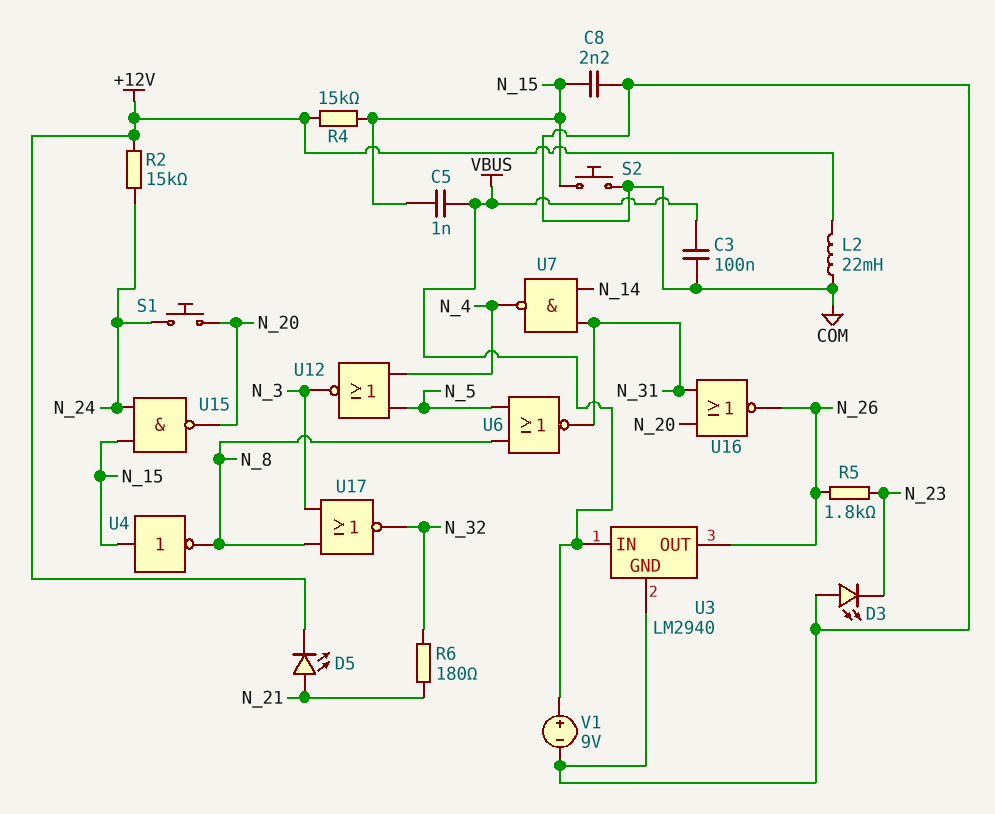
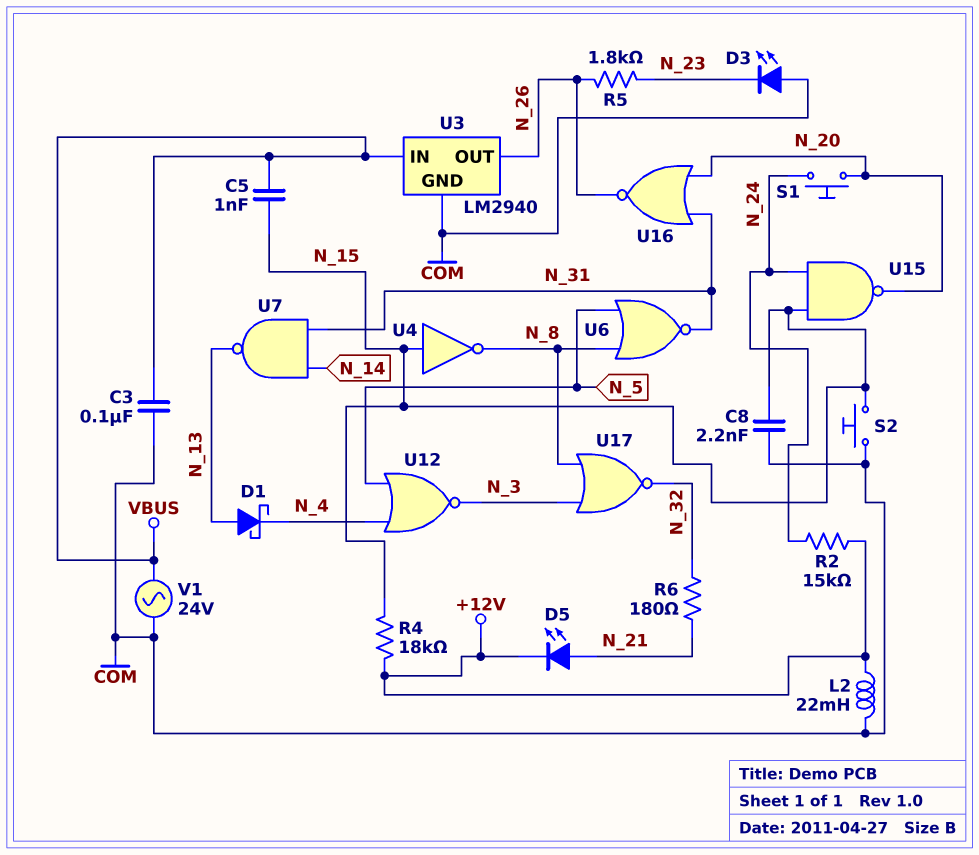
D1: none -> schottky (A N_13, K N_4)
R4: 15k (+12V, N_15) -> 18k (+12V, N_15)
U7: NAND (in N_14, in N_31, out N_4) -> NAND (in N_14, in N_31, out N_13)
V1: 9V (plus VBUS, minus COM) -> AC 24V (COM, VBUS)

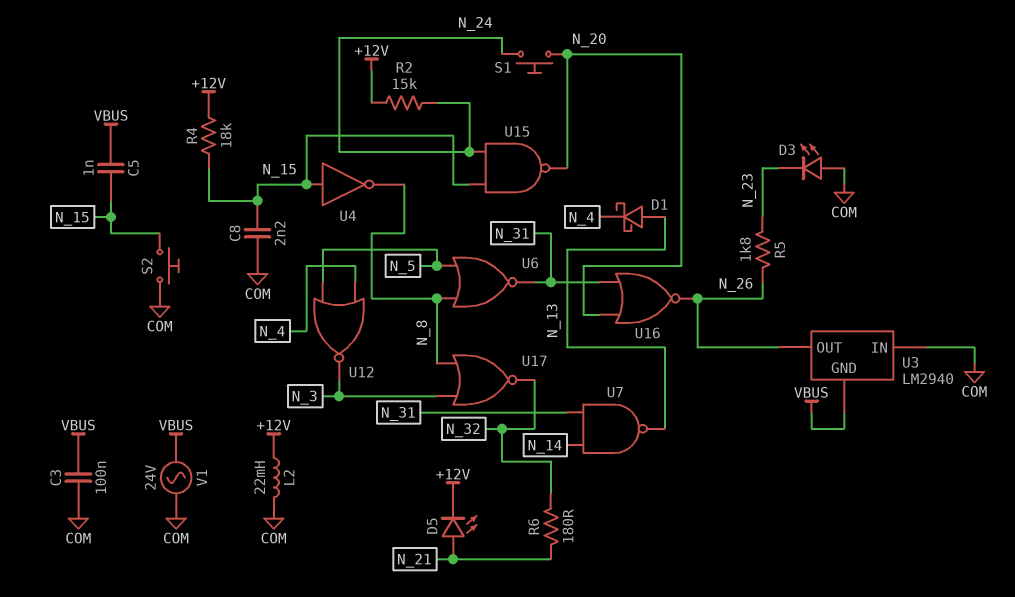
U3 pin GND: COM -> VBUS
U3 pin IN: VBUS -> COM

